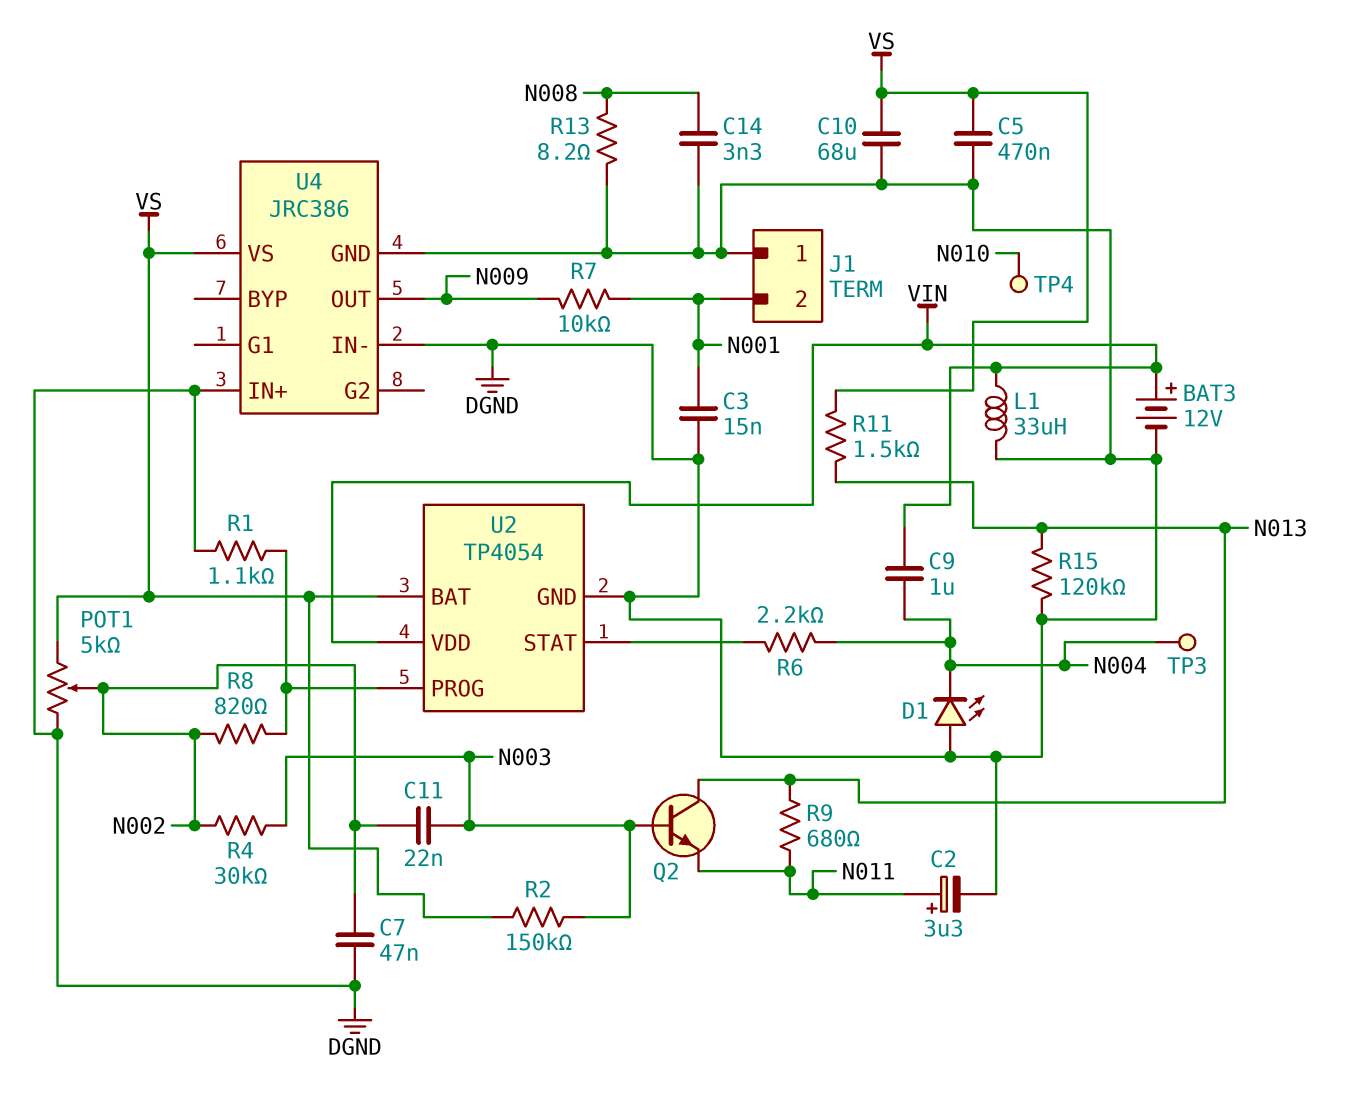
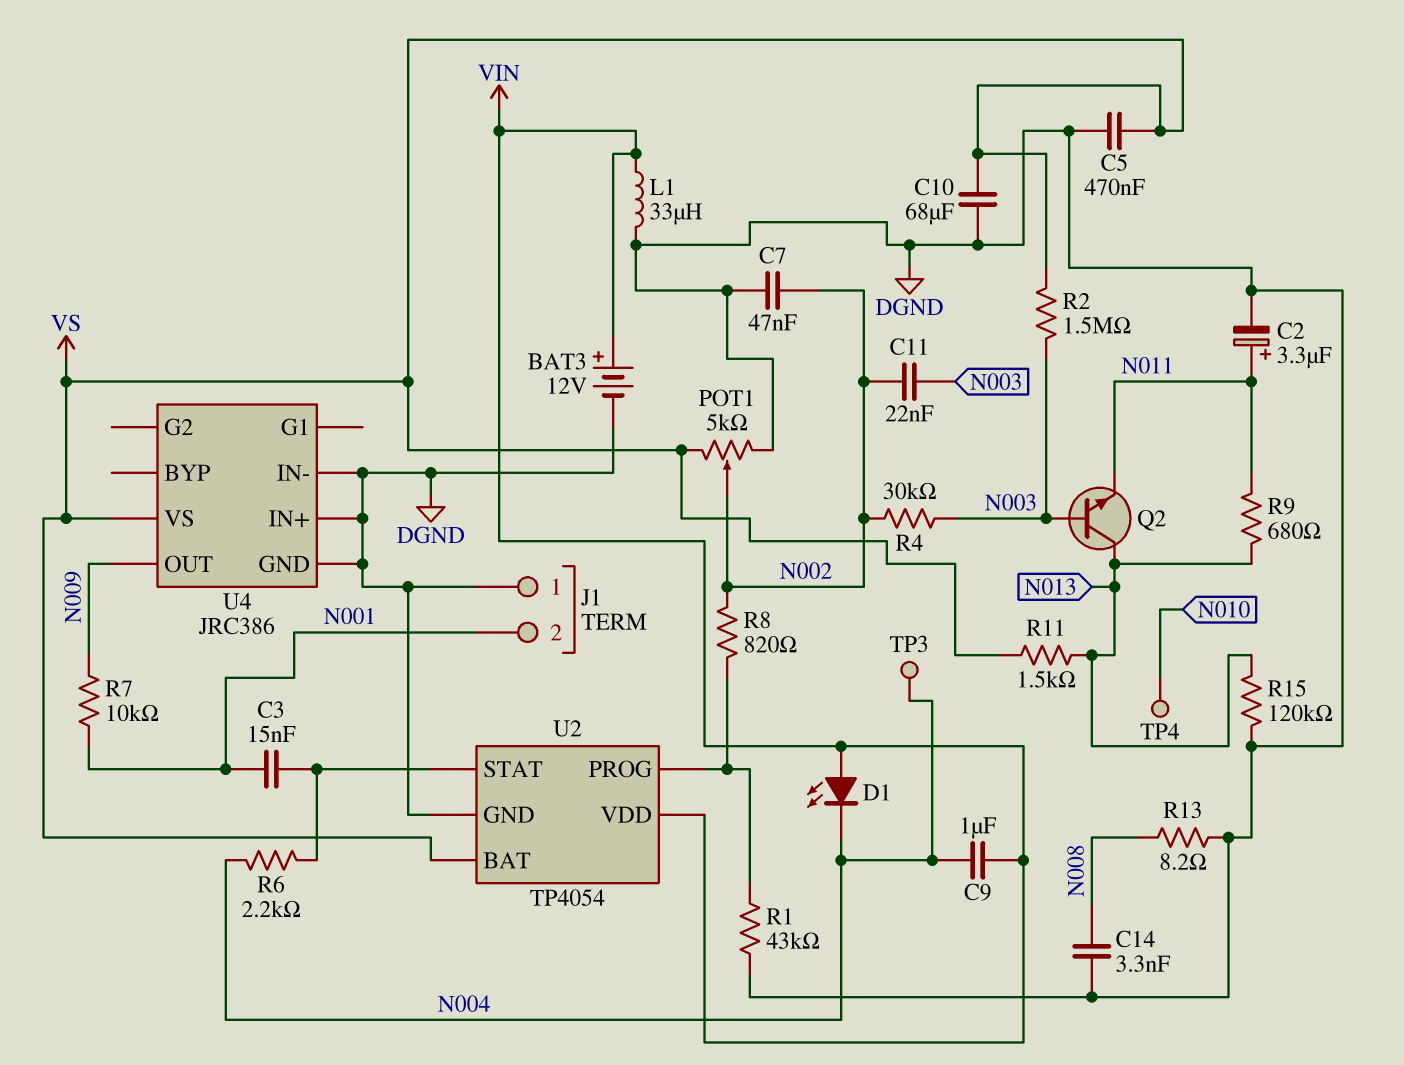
C3: 15nF (DGND, N001) -> 15nF (N001, U2/STAT)
D1: LED (A DGND, K N004) -> LED (A VIN, K N004)
R1: 1.1k (DGND, U2/PROG) -> 43k (DGND, U2/PROG)
R2: 150k (N003, VS) -> 1.5M (N003, VS)

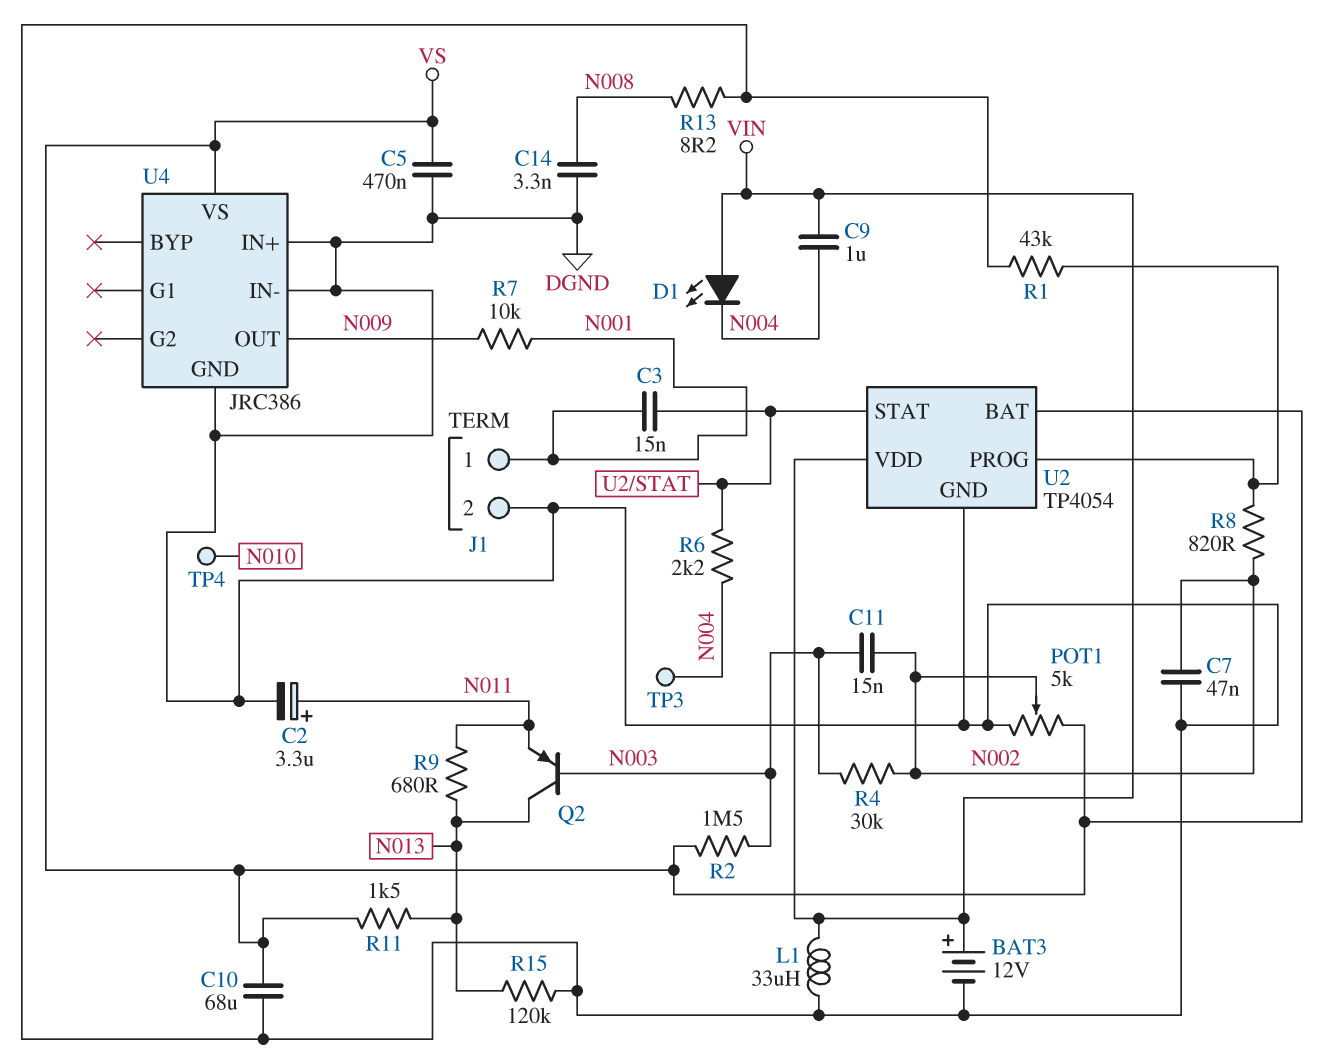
C11: 22nF (N002, N003) -> 15nF (N002, N003)
J1 pin 1: DGND -> N001
J1 pin 2: N001 -> DGND
Q2: NPN (B N003, C N013, E N011) -> PNP (B N003, C N013, E N011)

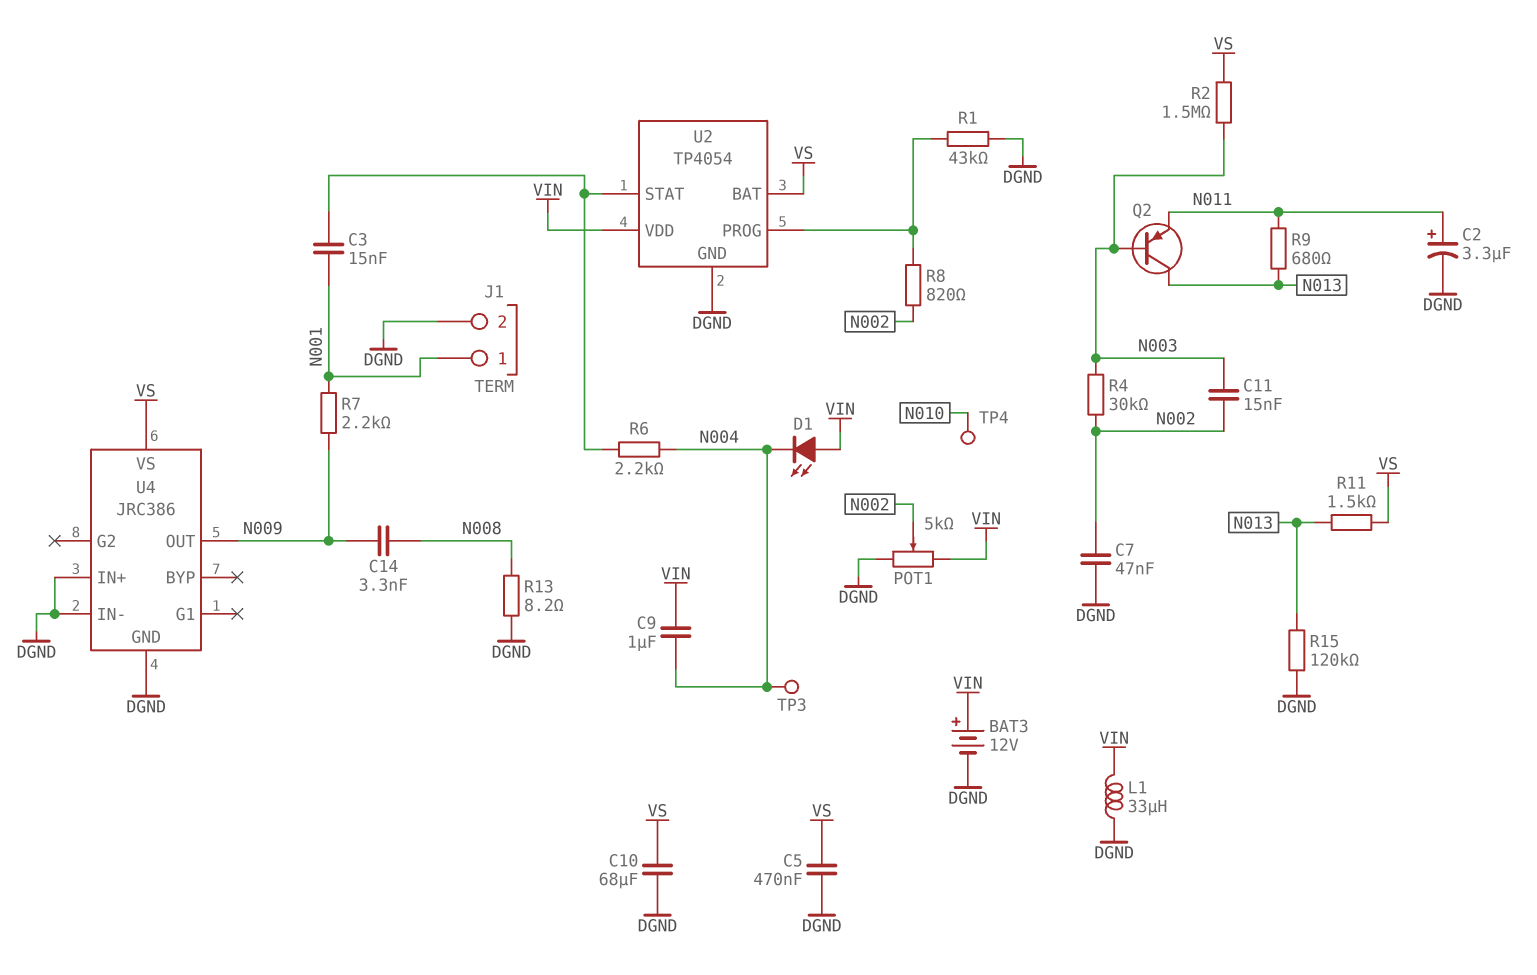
C14: 3.3nF (DGND, N008) -> 3.3nF (N008, N009)
POT1: 5k (DGND, VS, wiper N002) -> 5k (DGND, VIN, wiper N002)
R7: 10k (N001, N009) -> 2.2k (N001, N009)

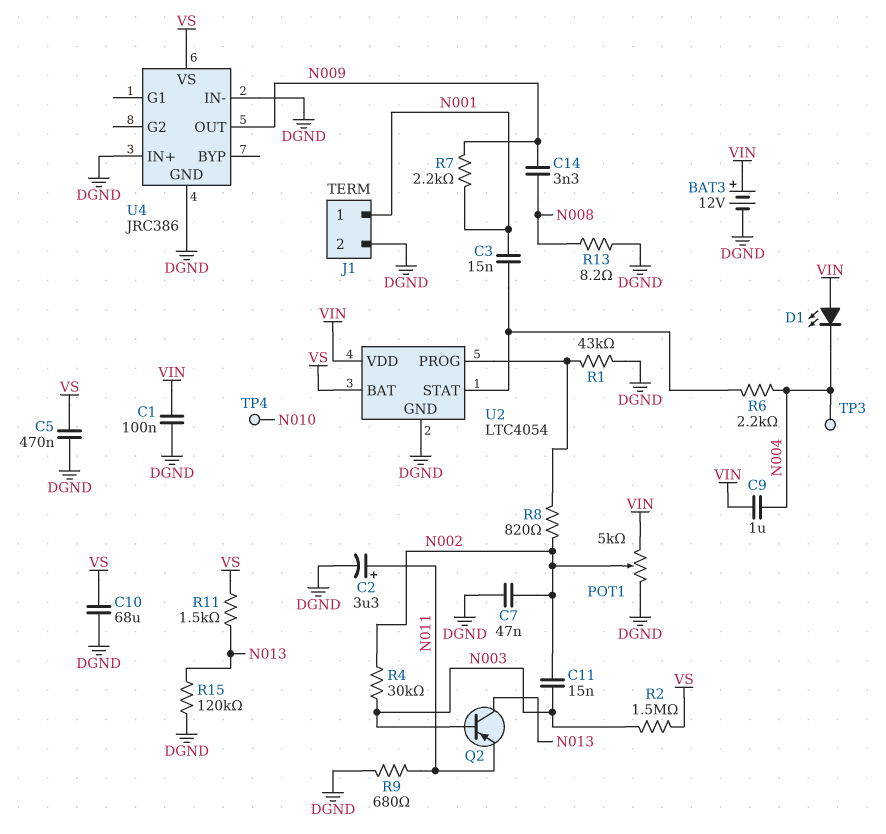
C1: none -> 100nF (DGND, VIN)
L1: 33uH (DGND, VIN) -> none
R9: 680 (N011, N013) -> 680 (DGND, N011)
U2: TP4054 -> LTC4054

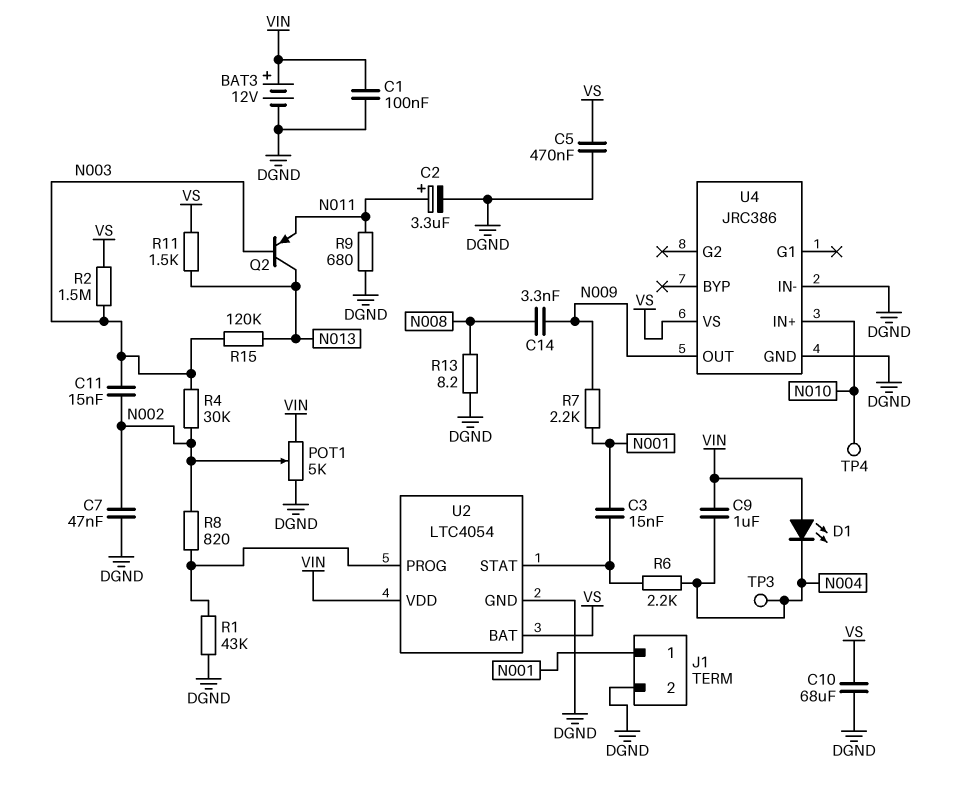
R15: 120k (DGND, N013) -> 120k (N003, N013)
U4 pin IN+: DGND -> N010

